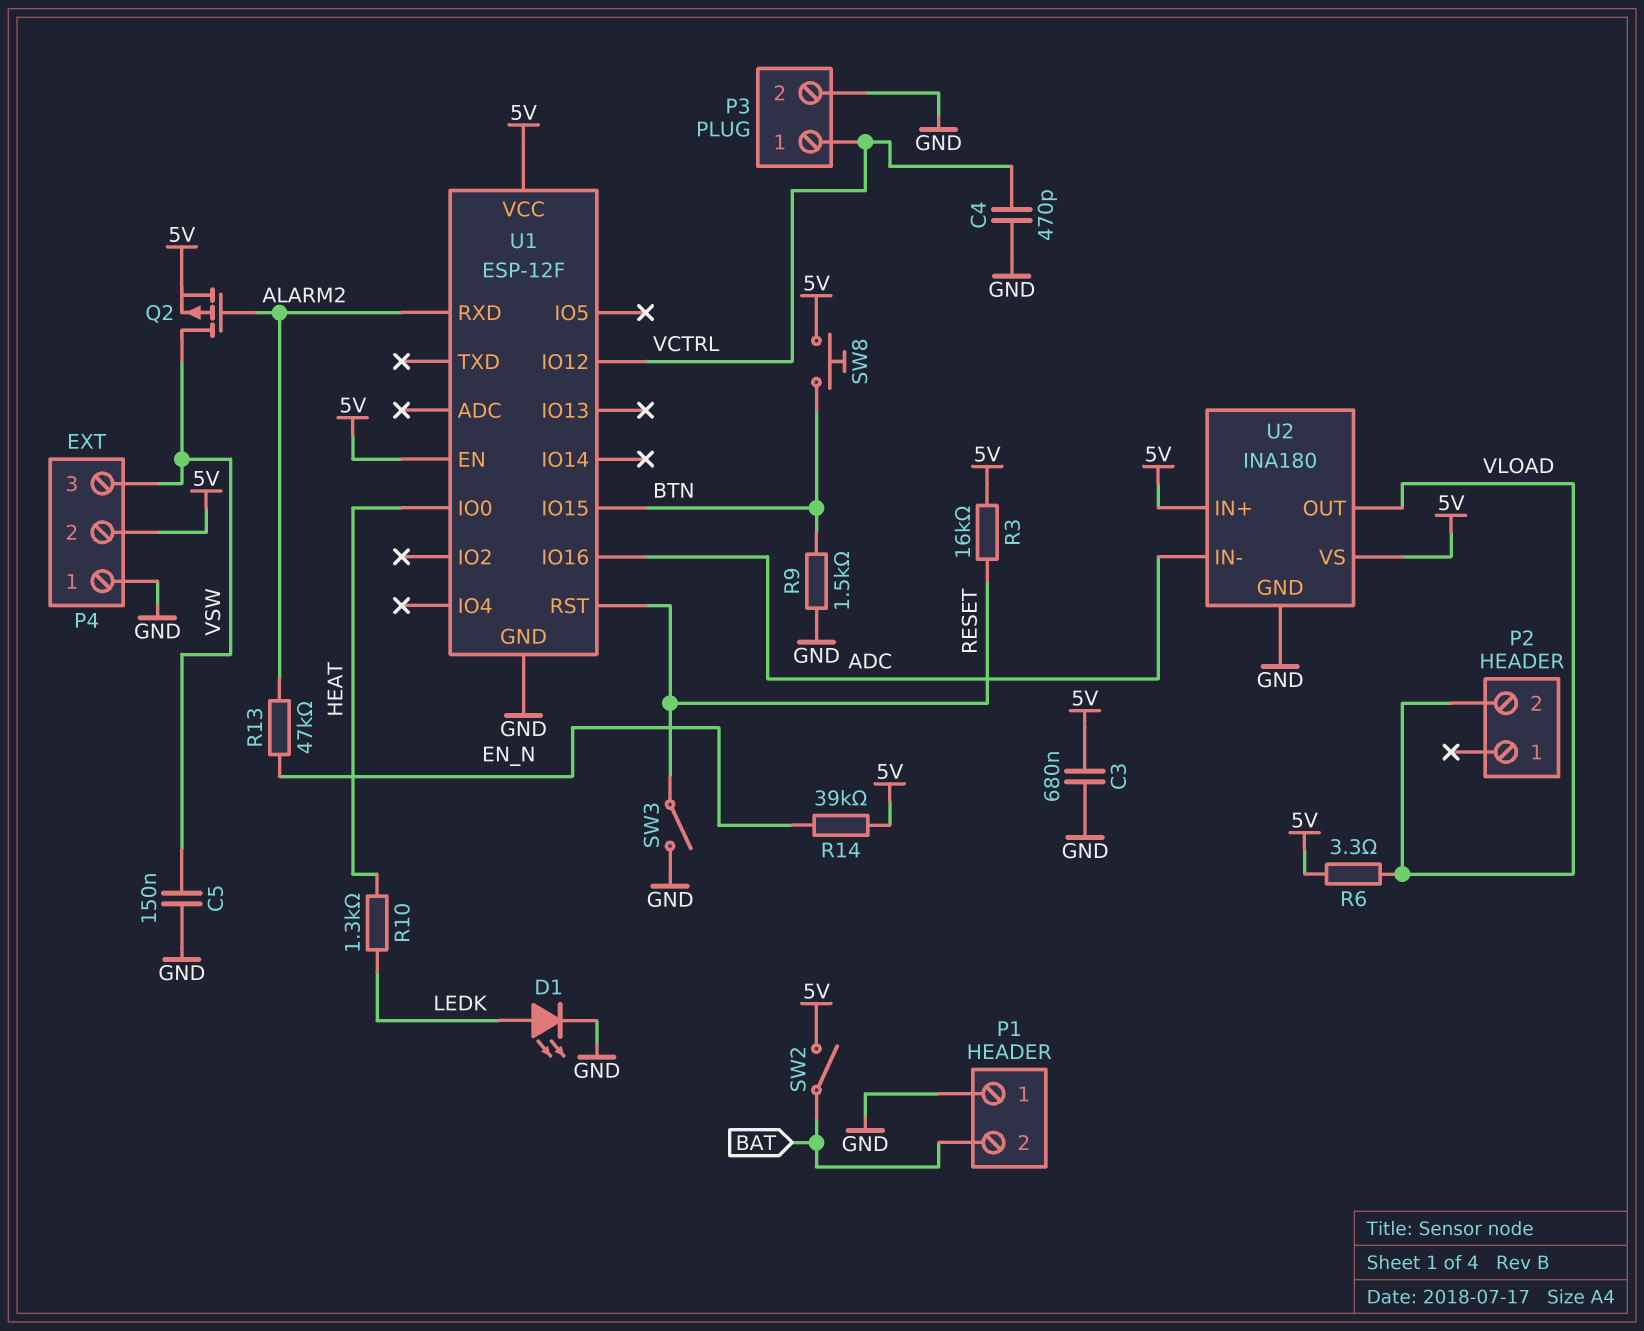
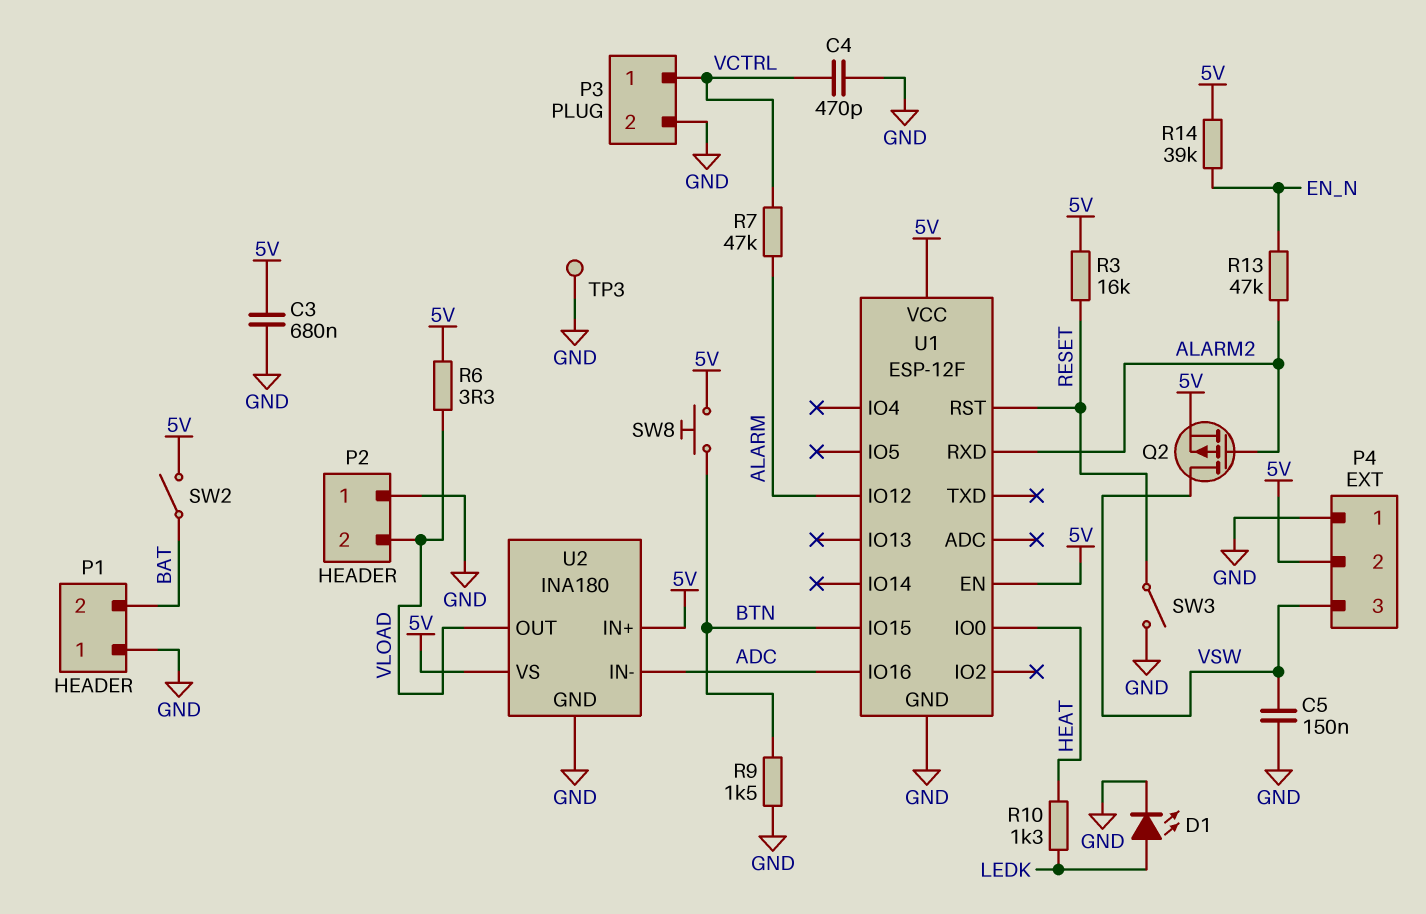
P2 pin 1: none -> GND
R7: none -> 47k (ALARM, VCTRL)
TP3: none -> test point (GND)
U1 pin IO12: VCTRL -> ALARM

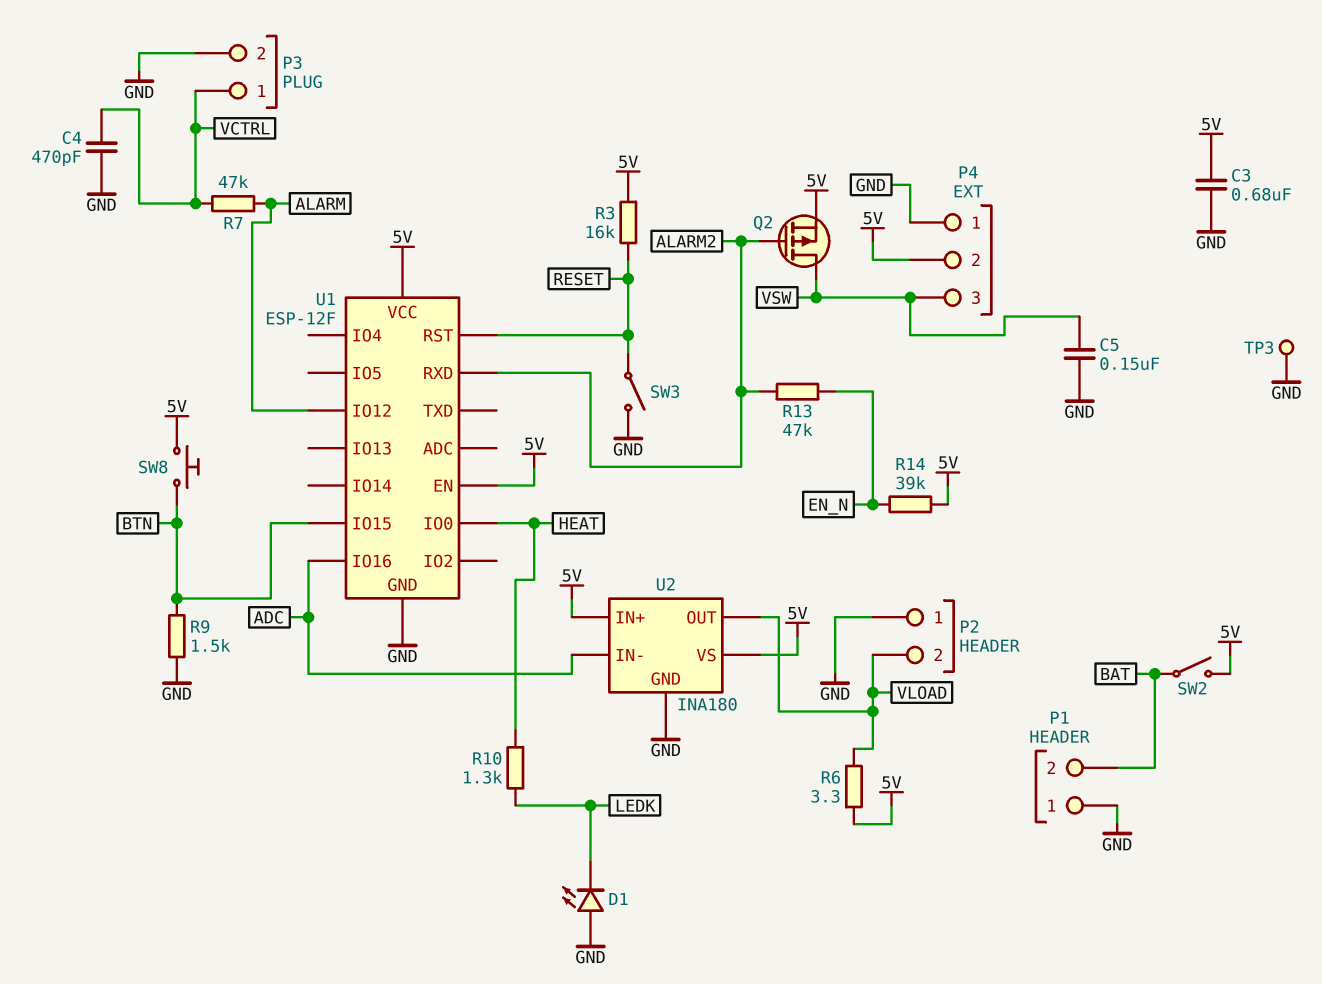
D1: LED (A LEDK, K GND) -> LED (A GND, K LEDK)

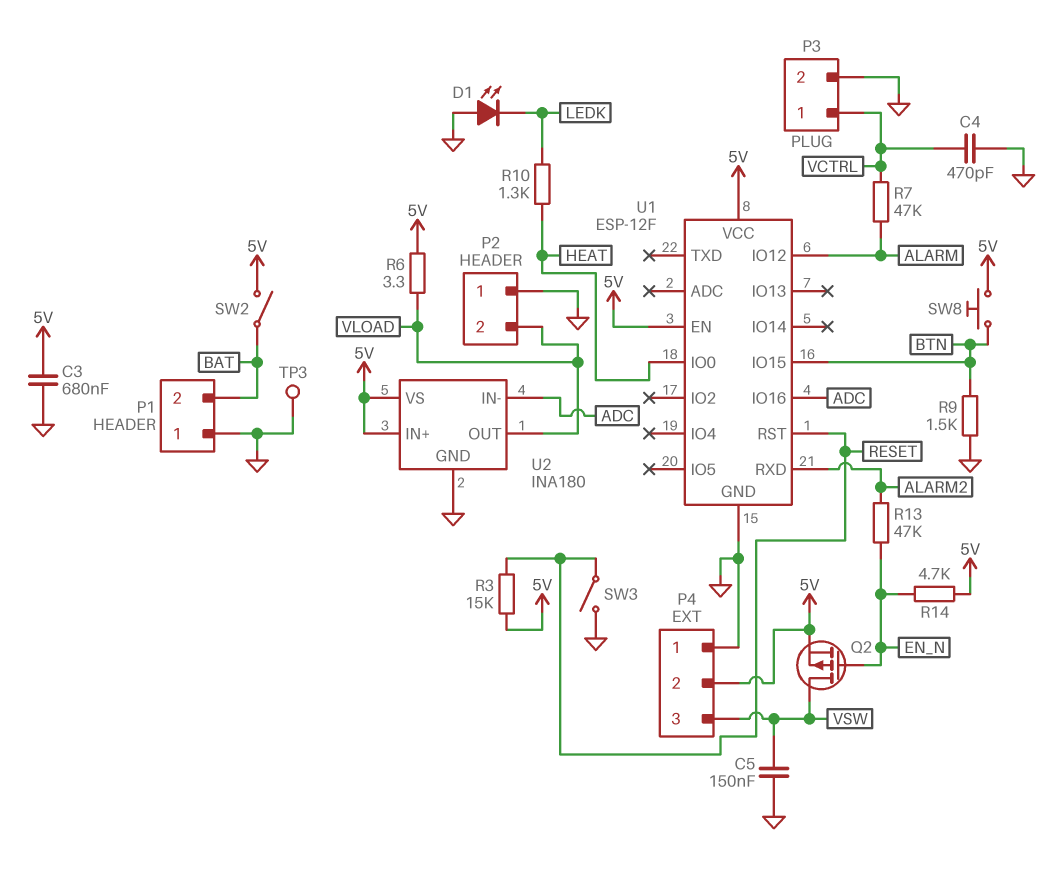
Q2: PMOS (G ALARM2, D VSW, S 5V) -> PMOS (G EN_N, D VSW, S 5V)
R3: 16k (5V, RESET) -> 15k (5V, RESET)
R14: 39k (5V, EN_N) -> 4.7k (5V, EN_N)

